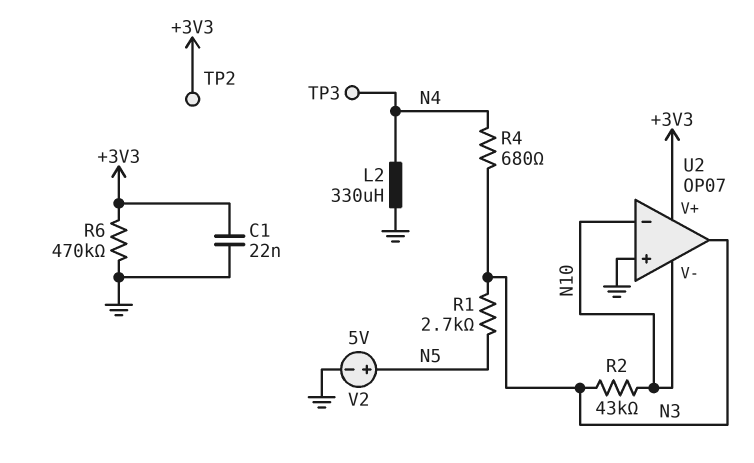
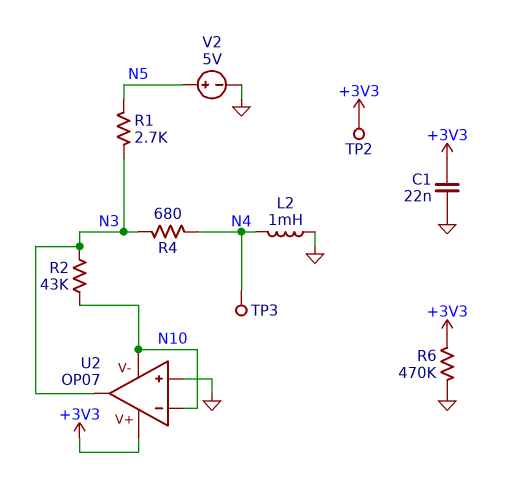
L2: 330uH (GND, N4) -> 1mH (GND, N4)

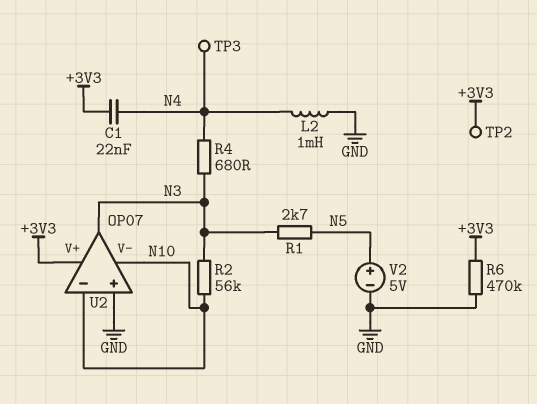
C1: 22nF (+3V3, GND) -> 22nF (+3V3, N4)
R2: 43k (N3, N10) -> 56k (N3, N10)

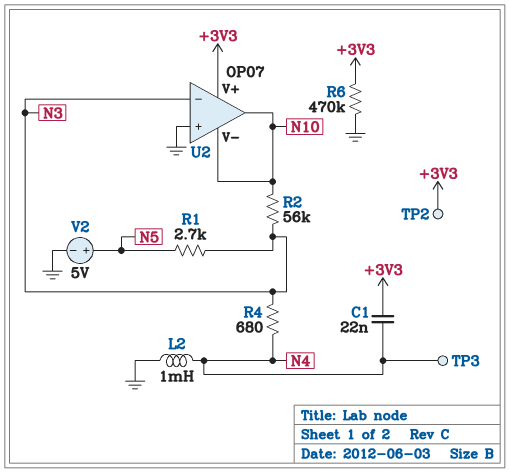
U2 pin in-: N10 -> N3
U2 pin out: N3 -> N10

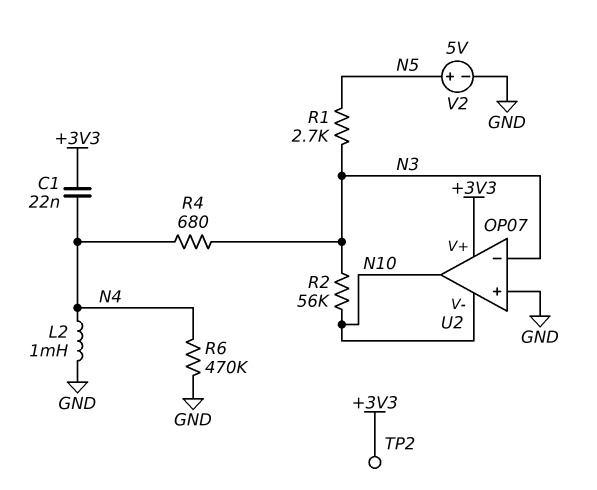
R6: 470k (+3V3, GND) -> 470k (GND, N4)
TP3: test point (N4) -> none

